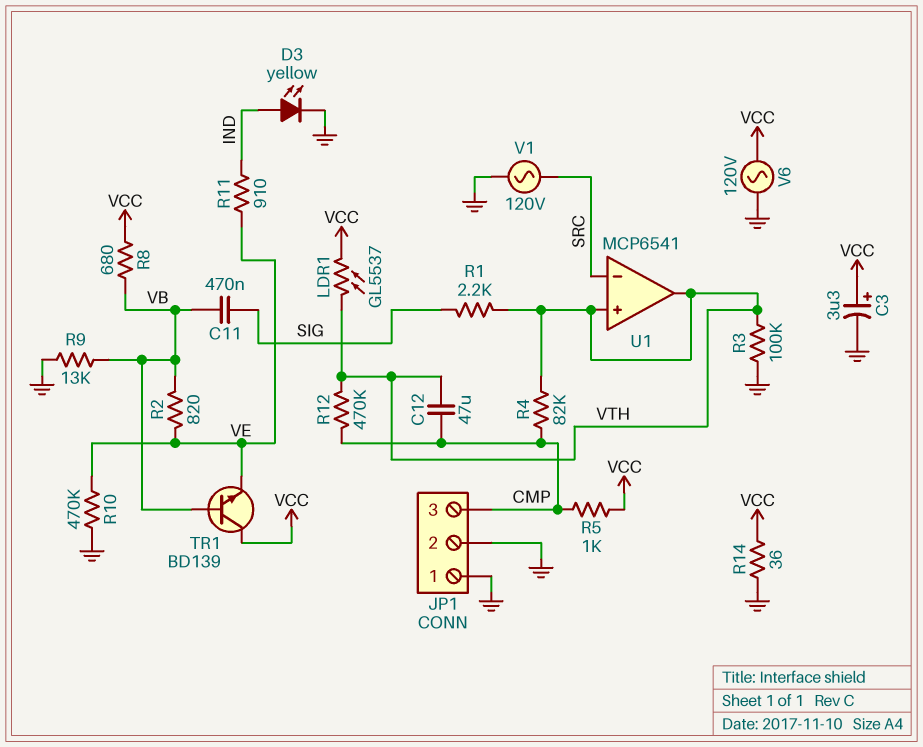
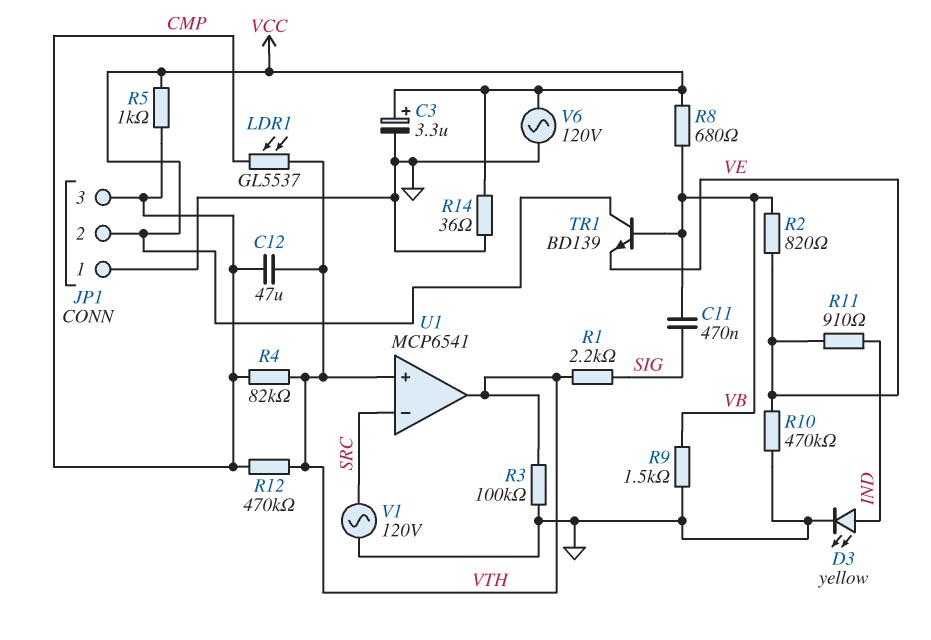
JP1 pin 2: GND -> VCC
LDR1: GL5537 (VCC, VTH) -> GL5537 (CMP, VTH)
R9: 13k (GND, VB) -> 1.5k (GND, VB)

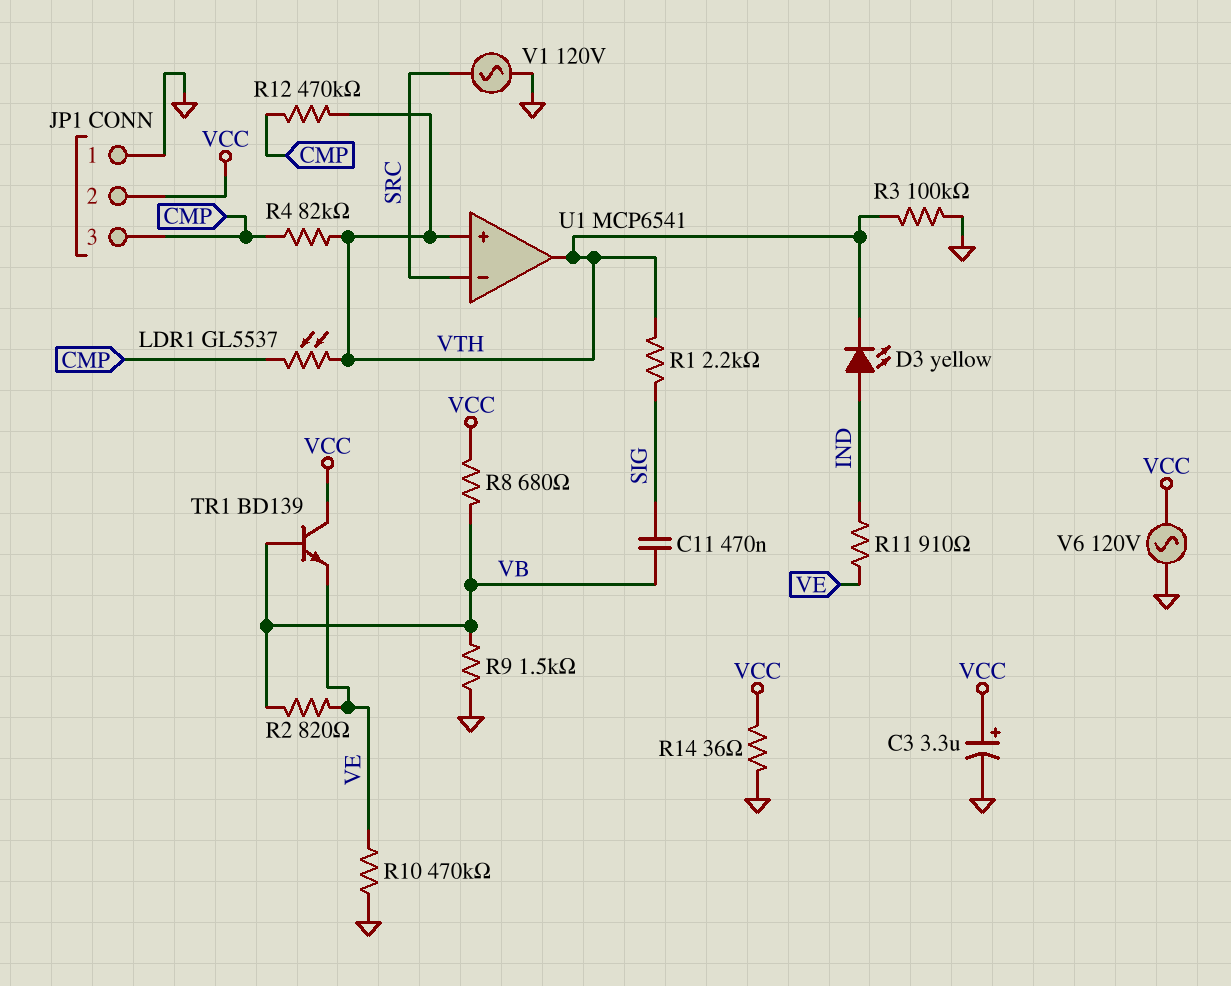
C12: 47uF (CMP, VTH) -> none
D3: LED yellow (A IND, K GND) -> LED yellow (A IND, K VTH)
R5: 1k (CMP, VCC) -> none

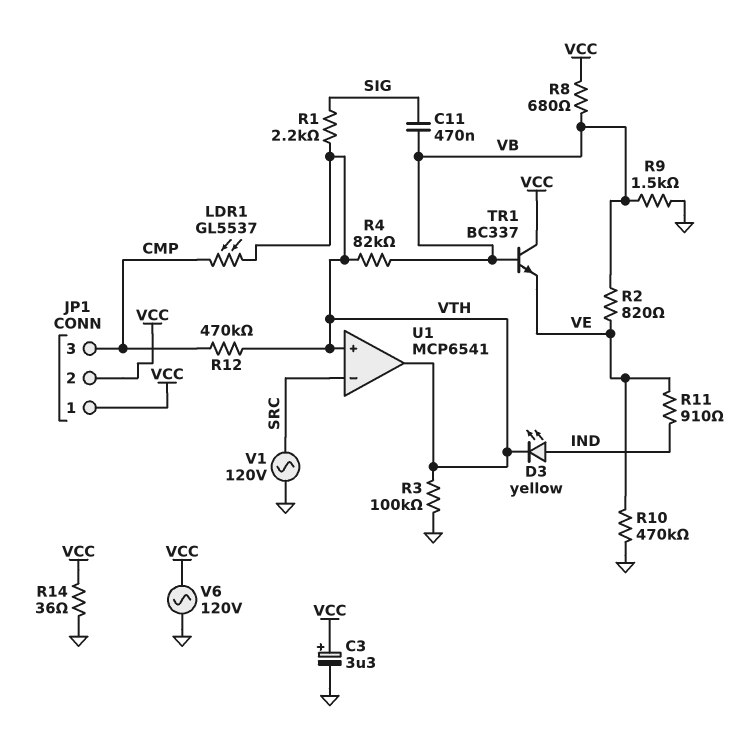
JP1 pin 1: GND -> VCC
R4: 82k (CMP, VTH) -> 82k (VB, VTH)
TR1: NPN BD139 (B VB, C VCC, E VE) -> NPN BC337 (B VB, C VCC, E VE)

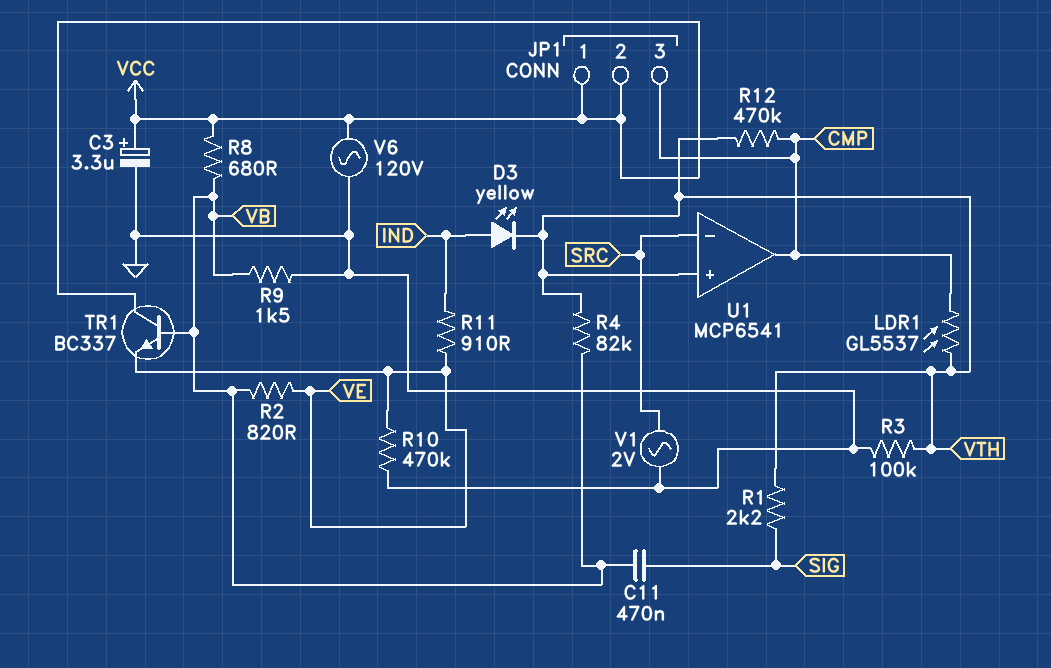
R14: 36 (GND, VCC) -> none
U1 pin out: VTH -> CMP
V1: AC 120V (GND, SRC) -> AC 2V (GND, SRC)

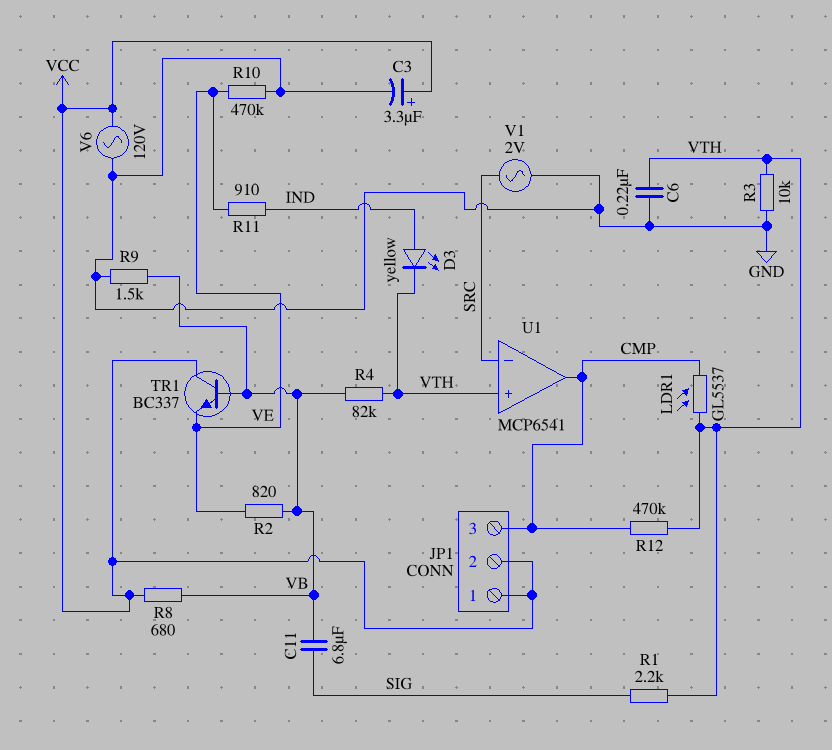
C6: none -> 220nF (GND, VTH)
C11: 470nF (SIG, VB) -> 6.8uF (SIG, VB)
R3: 100k (GND, VTH) -> 10k (GND, VTH)

